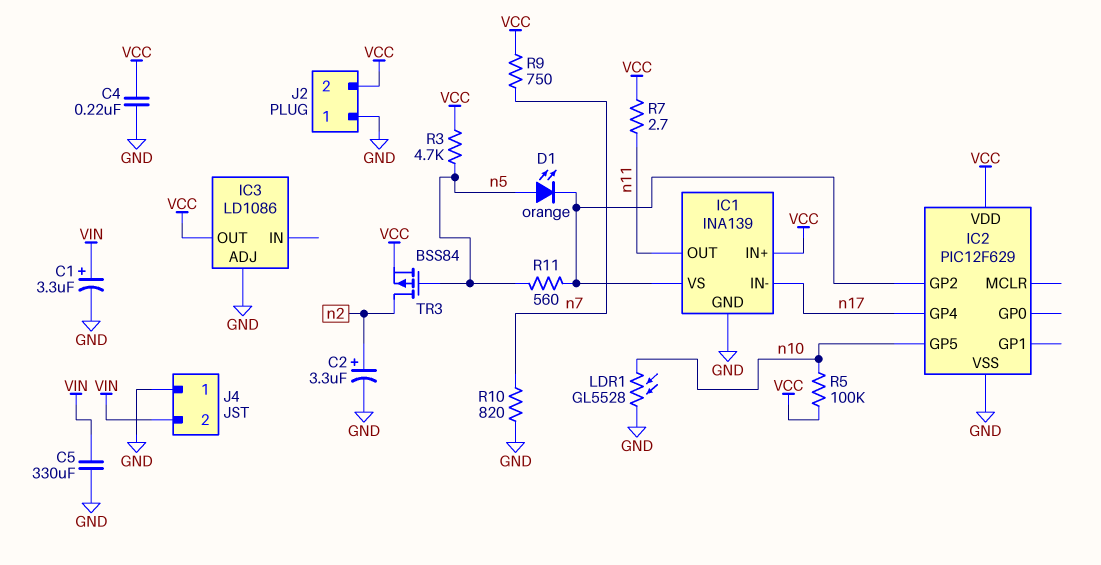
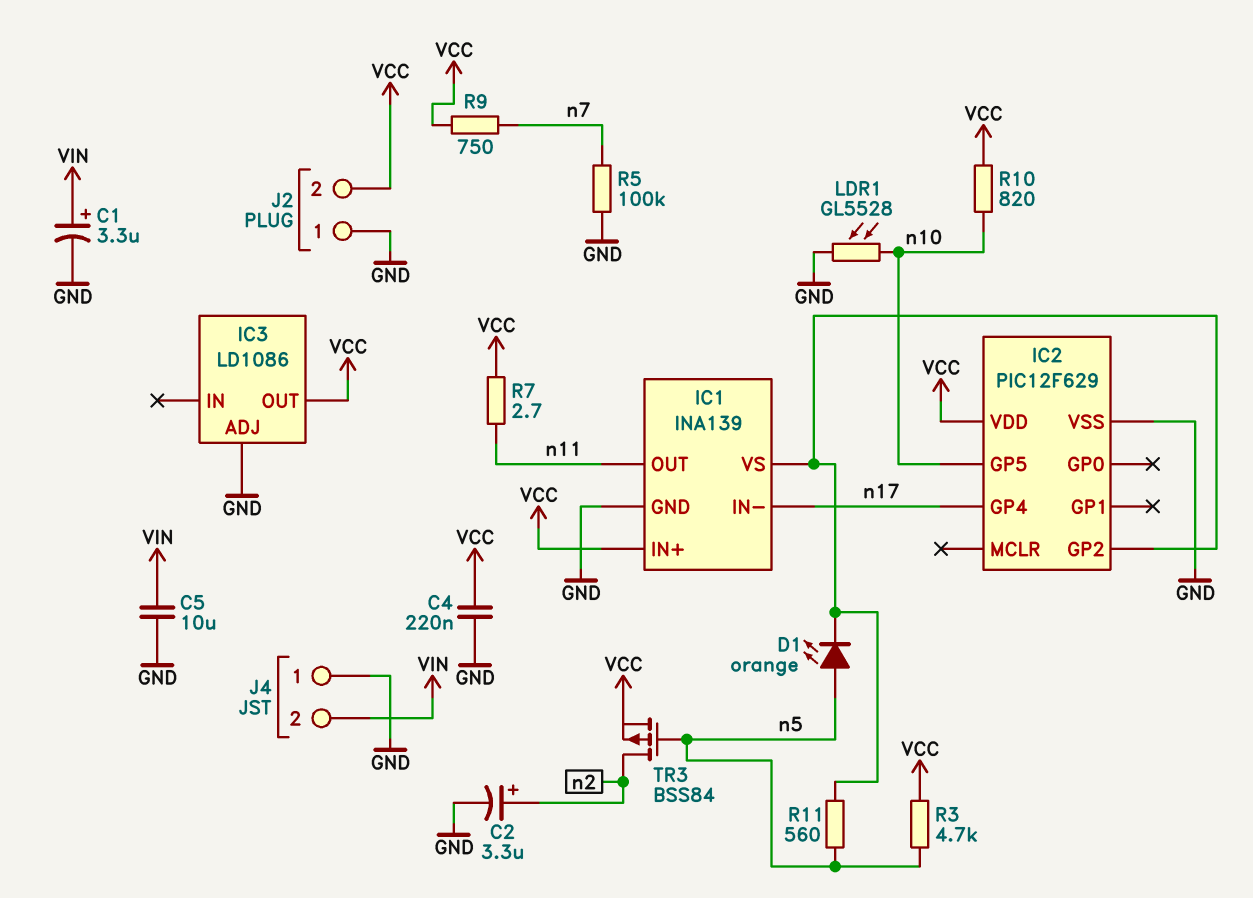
C5: 330uF (GND, VIN) -> 10uF (GND, VIN)
R5: 100k (VCC, n10) -> 100k (GND, n7)
R10: 820 (GND, n7) -> 820 (VCC, n10)

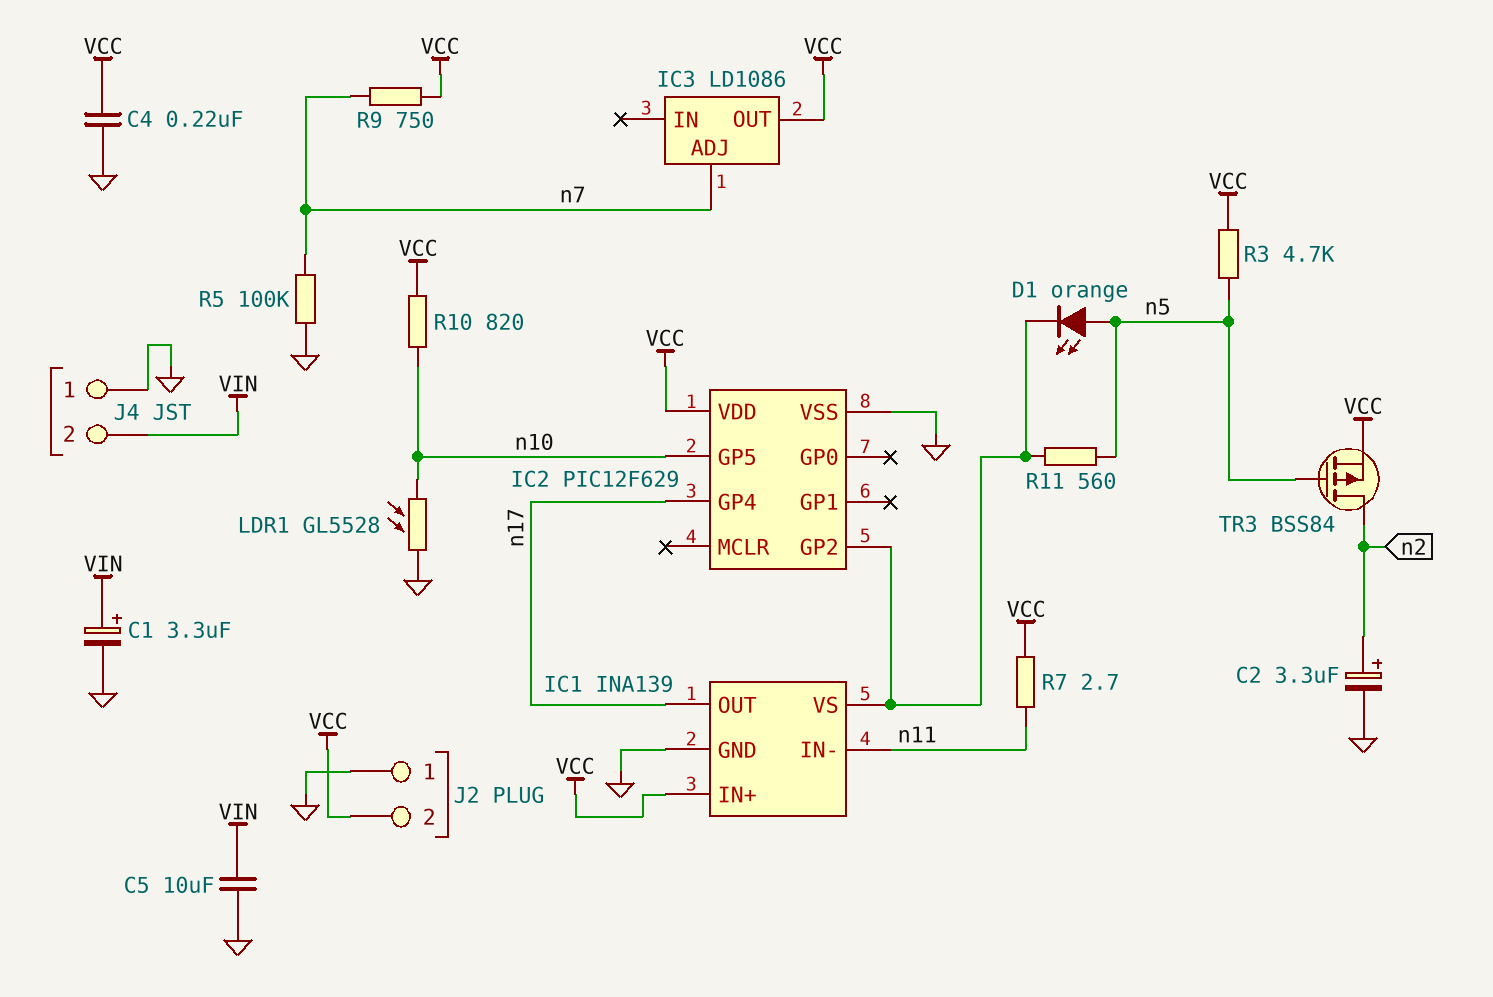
IC1 pin IN-: n17 -> n11
IC1 pin OUT: n11 -> n17
IC3 pin ADJ: GND -> n7

